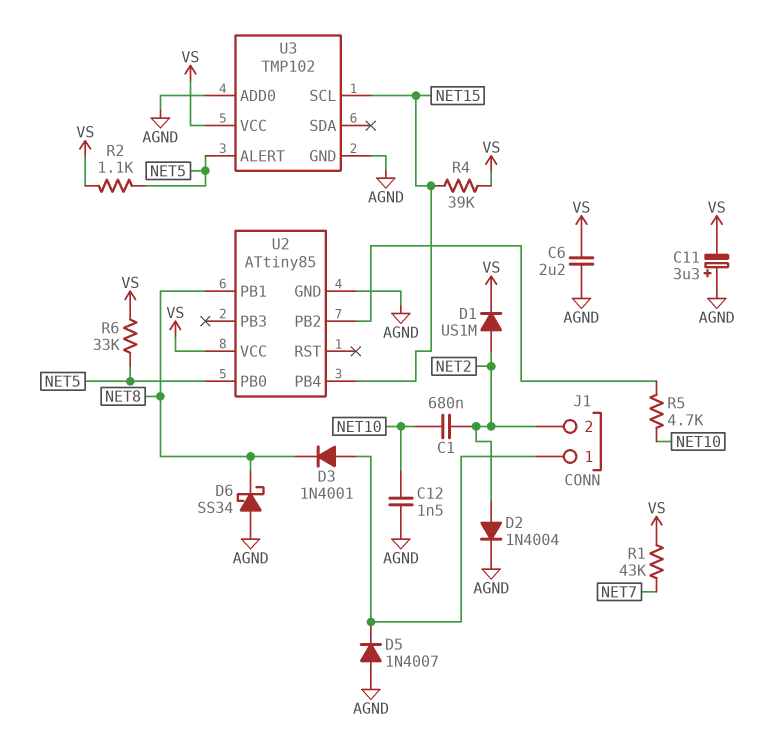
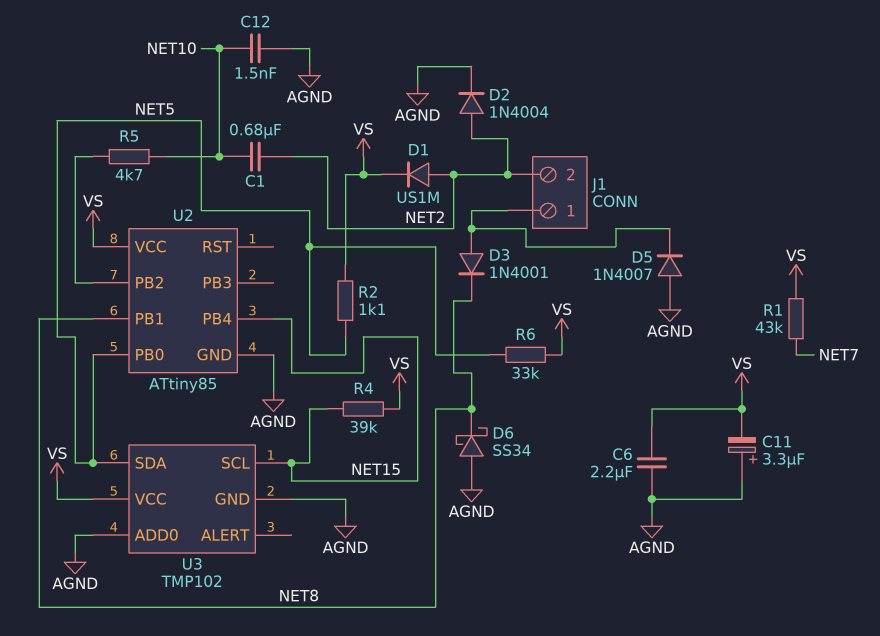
U3 pin ALERT: NET5 -> none
U3 pin SDA: none -> NET5

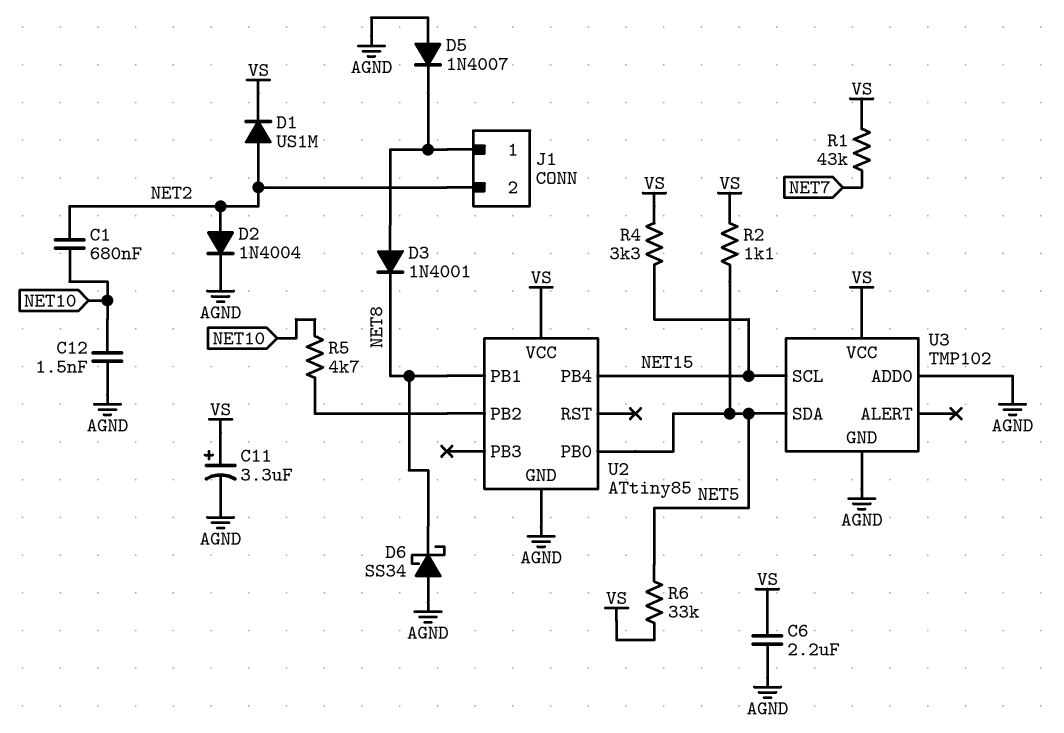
C11: 3.3uF (plus AGND, minus VS) -> 3.3uF (plus VS, minus AGND)
R4: 39k (NET15, VS) -> 3.3k (NET15, VS)

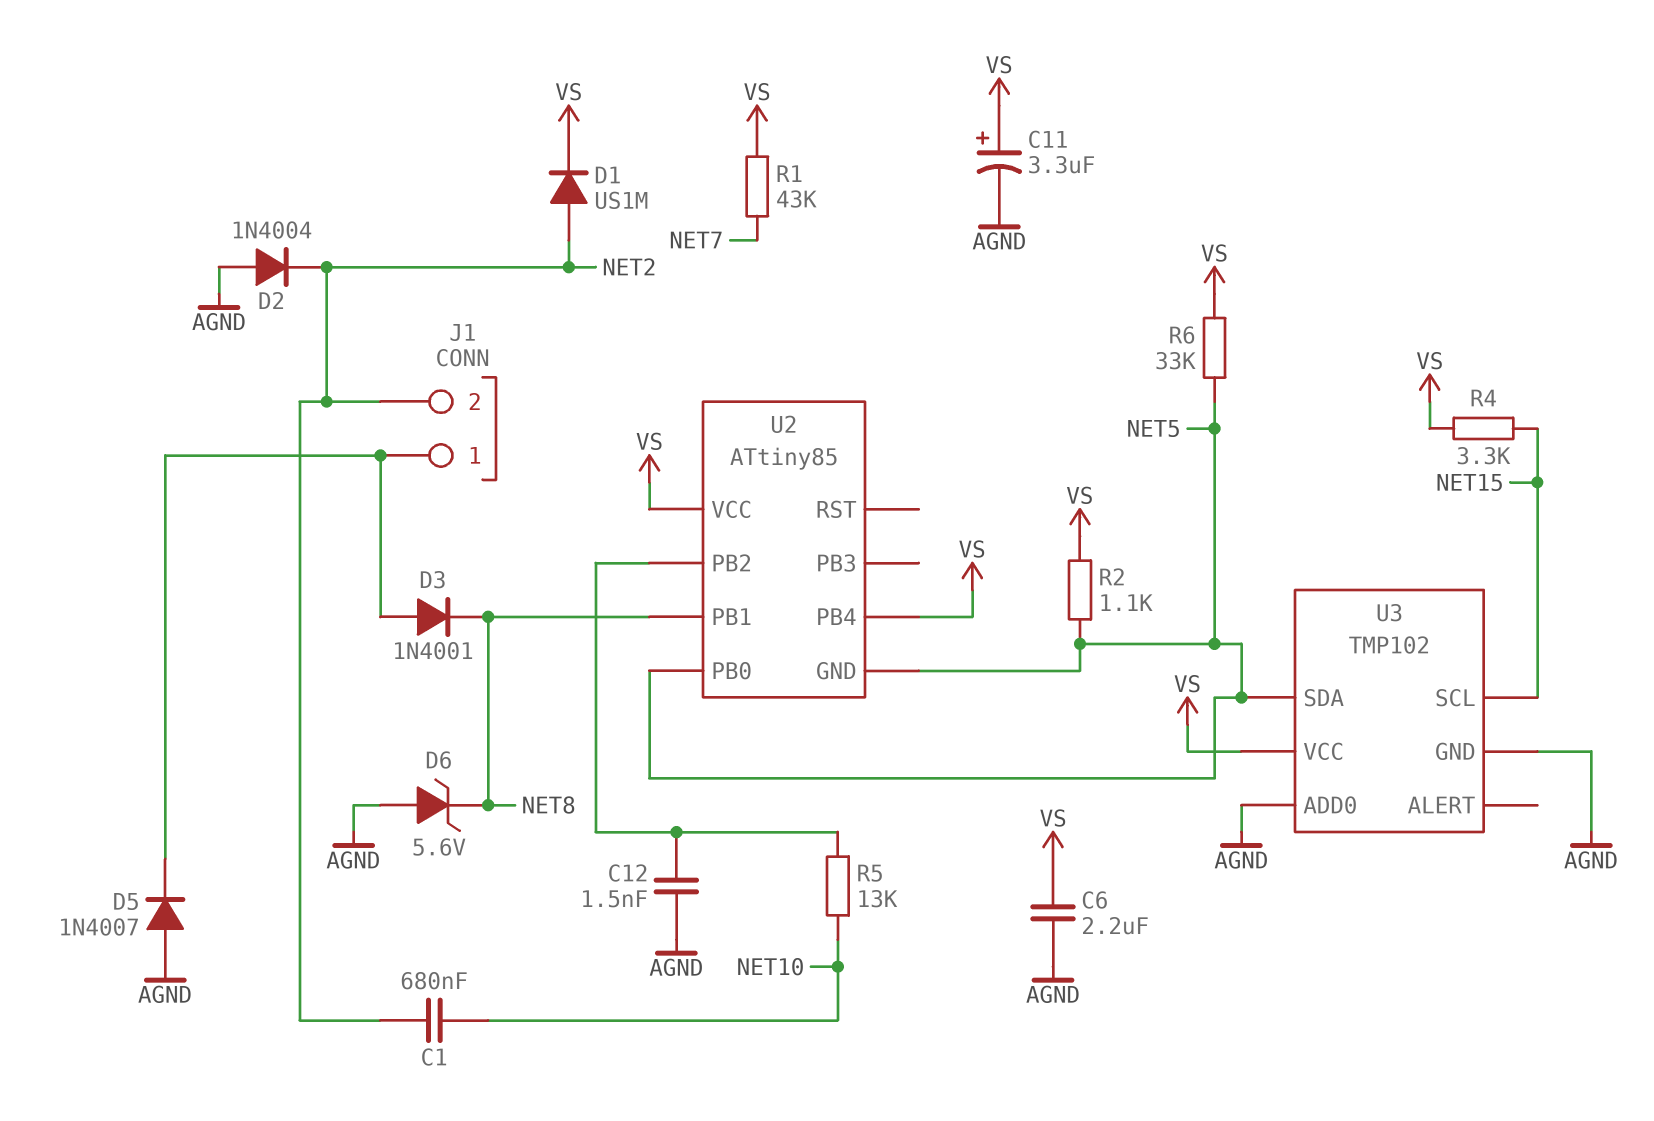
C12: 1.5nF (AGND, NET10) -> 1.5nF (AGND, U2/PB2)
D2: diode 1N4004 (A NET2, K AGND) -> diode 1N4004 (A AGND, K NET2)
D6: schottky SS34 (A AGND, K NET8) -> zener 5.6V (A AGND, K NET8)
R5: 4.7k (NET10, U2/PB2) -> 13k (NET10, U2/PB2)
U2 pin GND: AGND -> NET5
U2 pin PB4: NET15 -> VS

